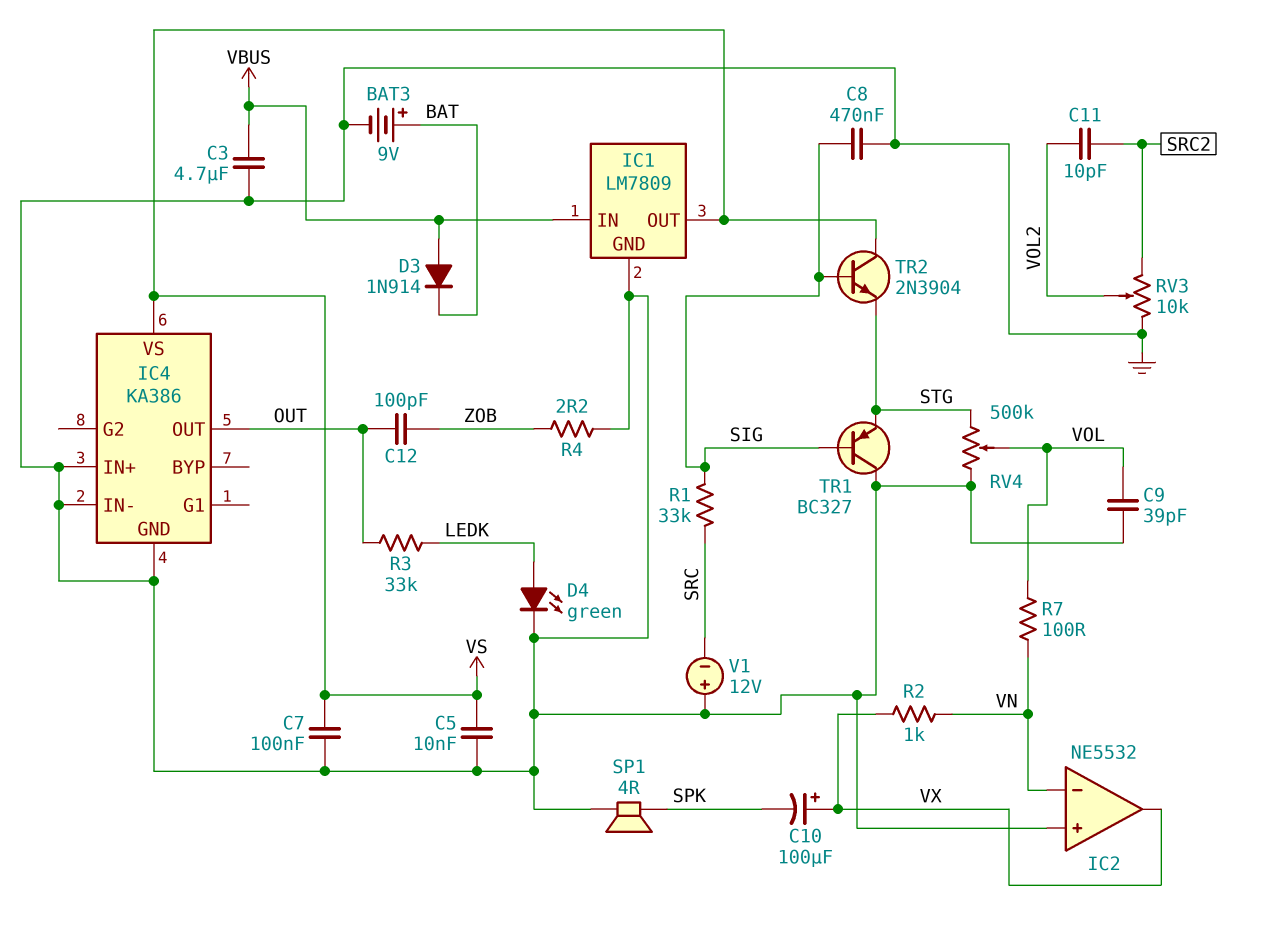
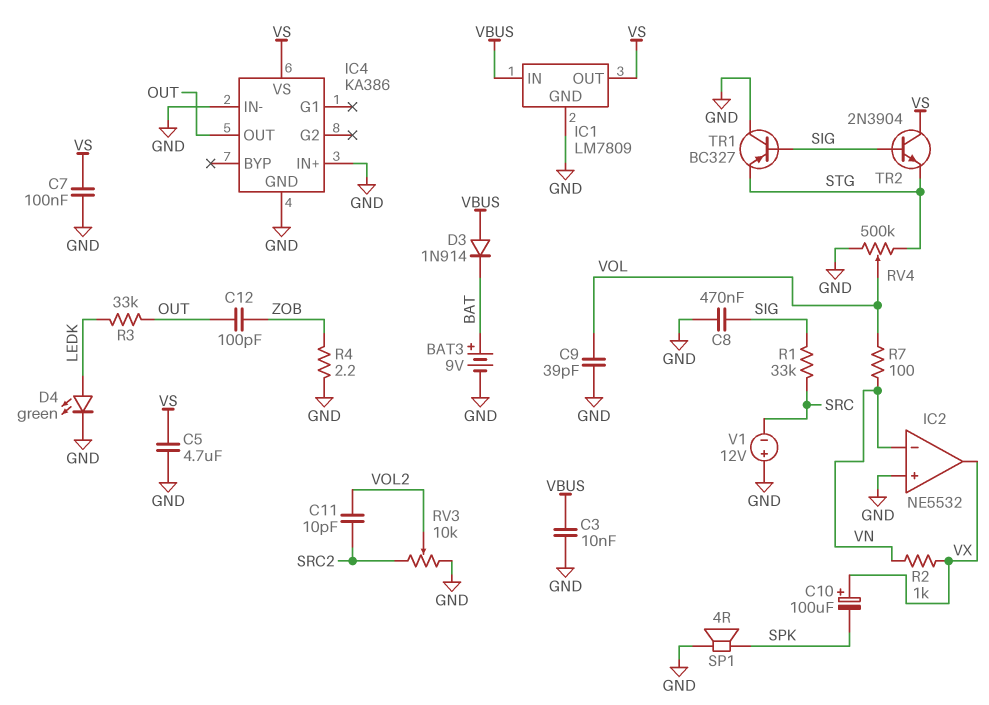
C3: 4.7uF (GND, VBUS) -> 10nF (GND, VBUS)
C5: 10nF (GND, VS) -> 4.7uF (GND, VS)

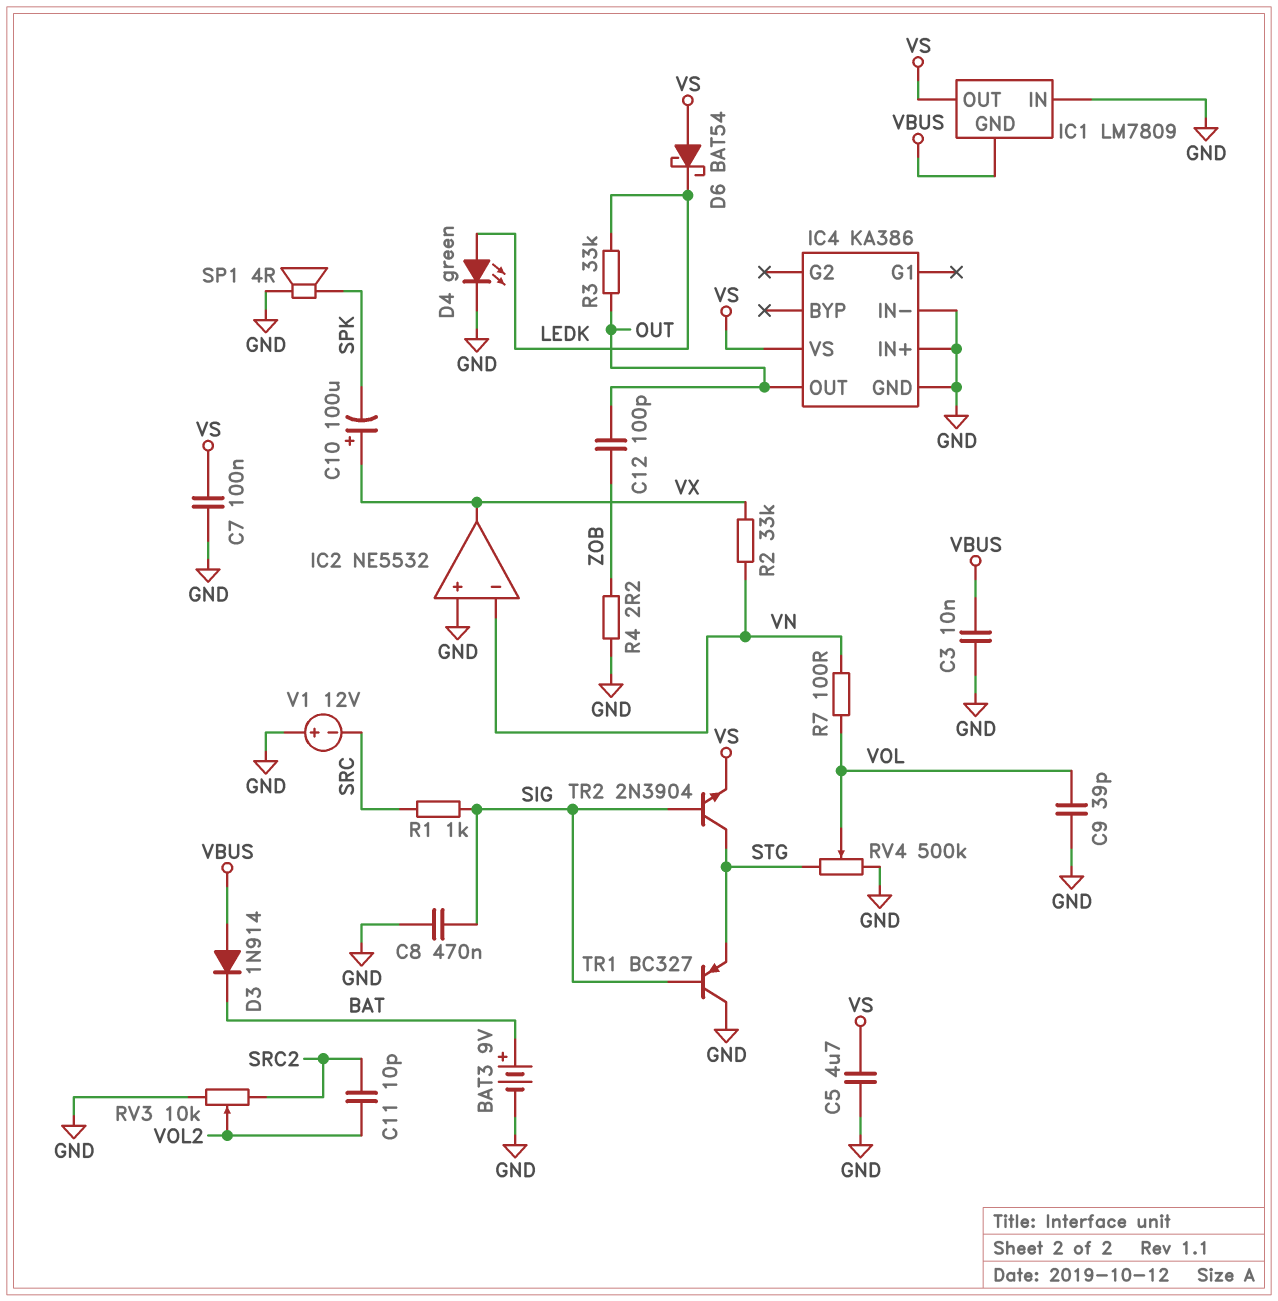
D6: none -> schottky BAT54 (A VS, K LEDK)
IC1 pin GND: GND -> VBUS
IC1 pin IN: VBUS -> GND
R1: 33k (SIG, SRC) -> 1k (SIG, SRC)
R2: 1k (VN, VX) -> 33k (VN, VX)
TR2: NPN 2N3904 (B SIG, C VS, E STG) -> NPN 2N3904 (B SIG, C STG, E VS)

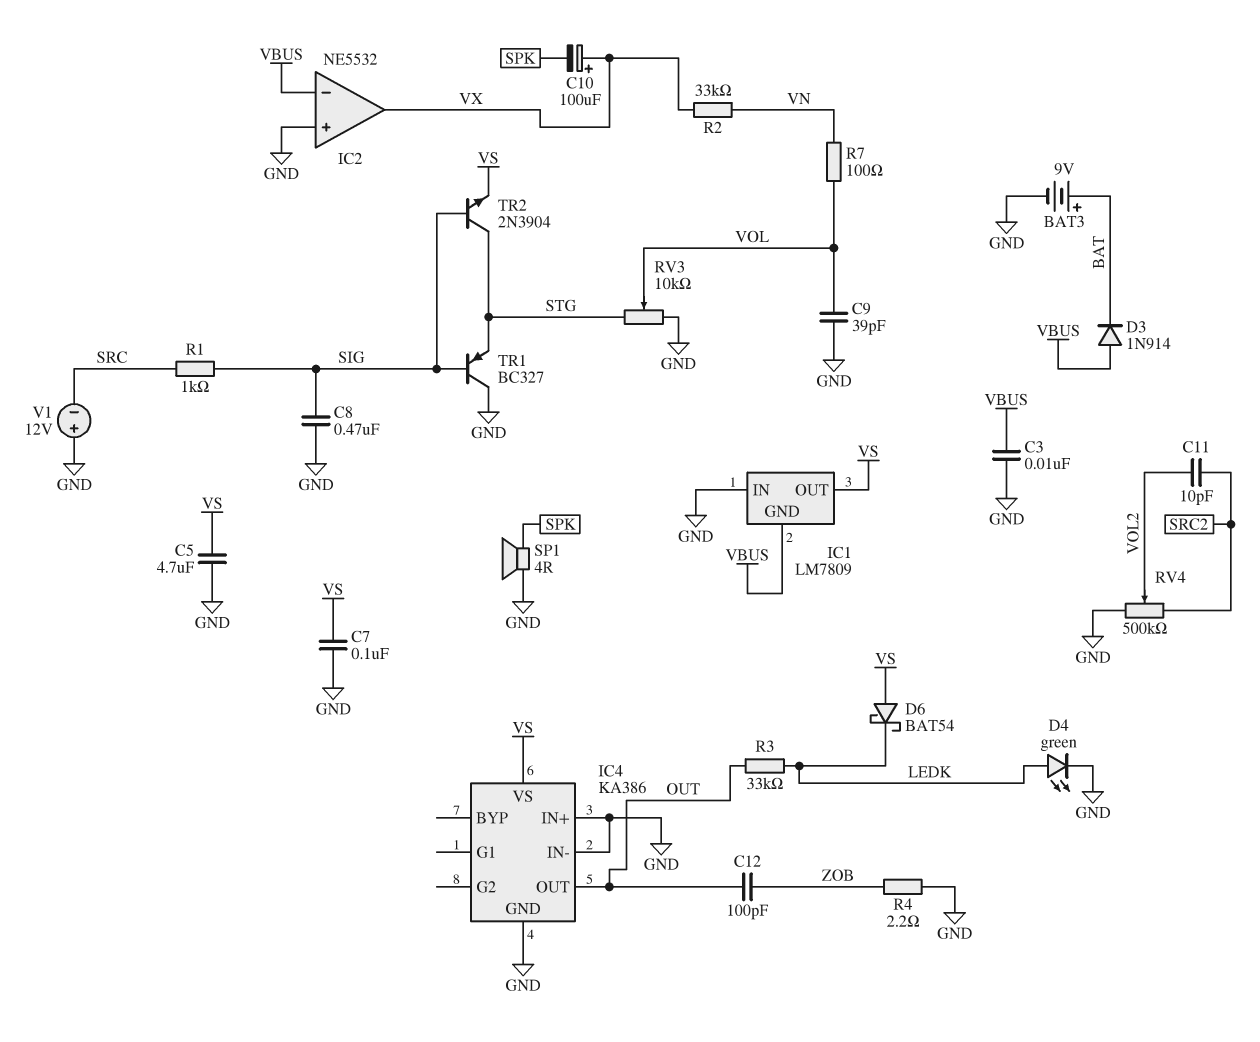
IC2 pin in-: VN -> VBUS
RV3: 10k (GND, SRC2, wiper VOL2) -> 10k (GND, STG, wiper VOL)
RV4: 500k (GND, STG, wiper VOL) -> 500k (GND, SRC2, wiper VOL2)

